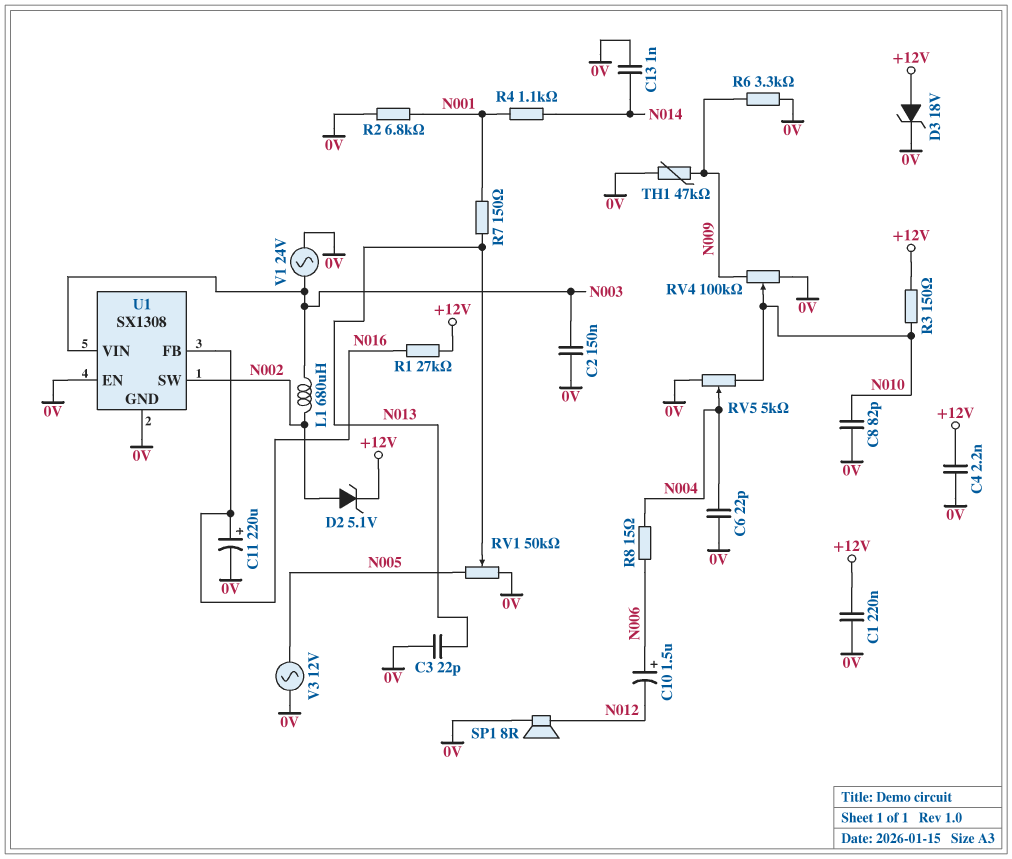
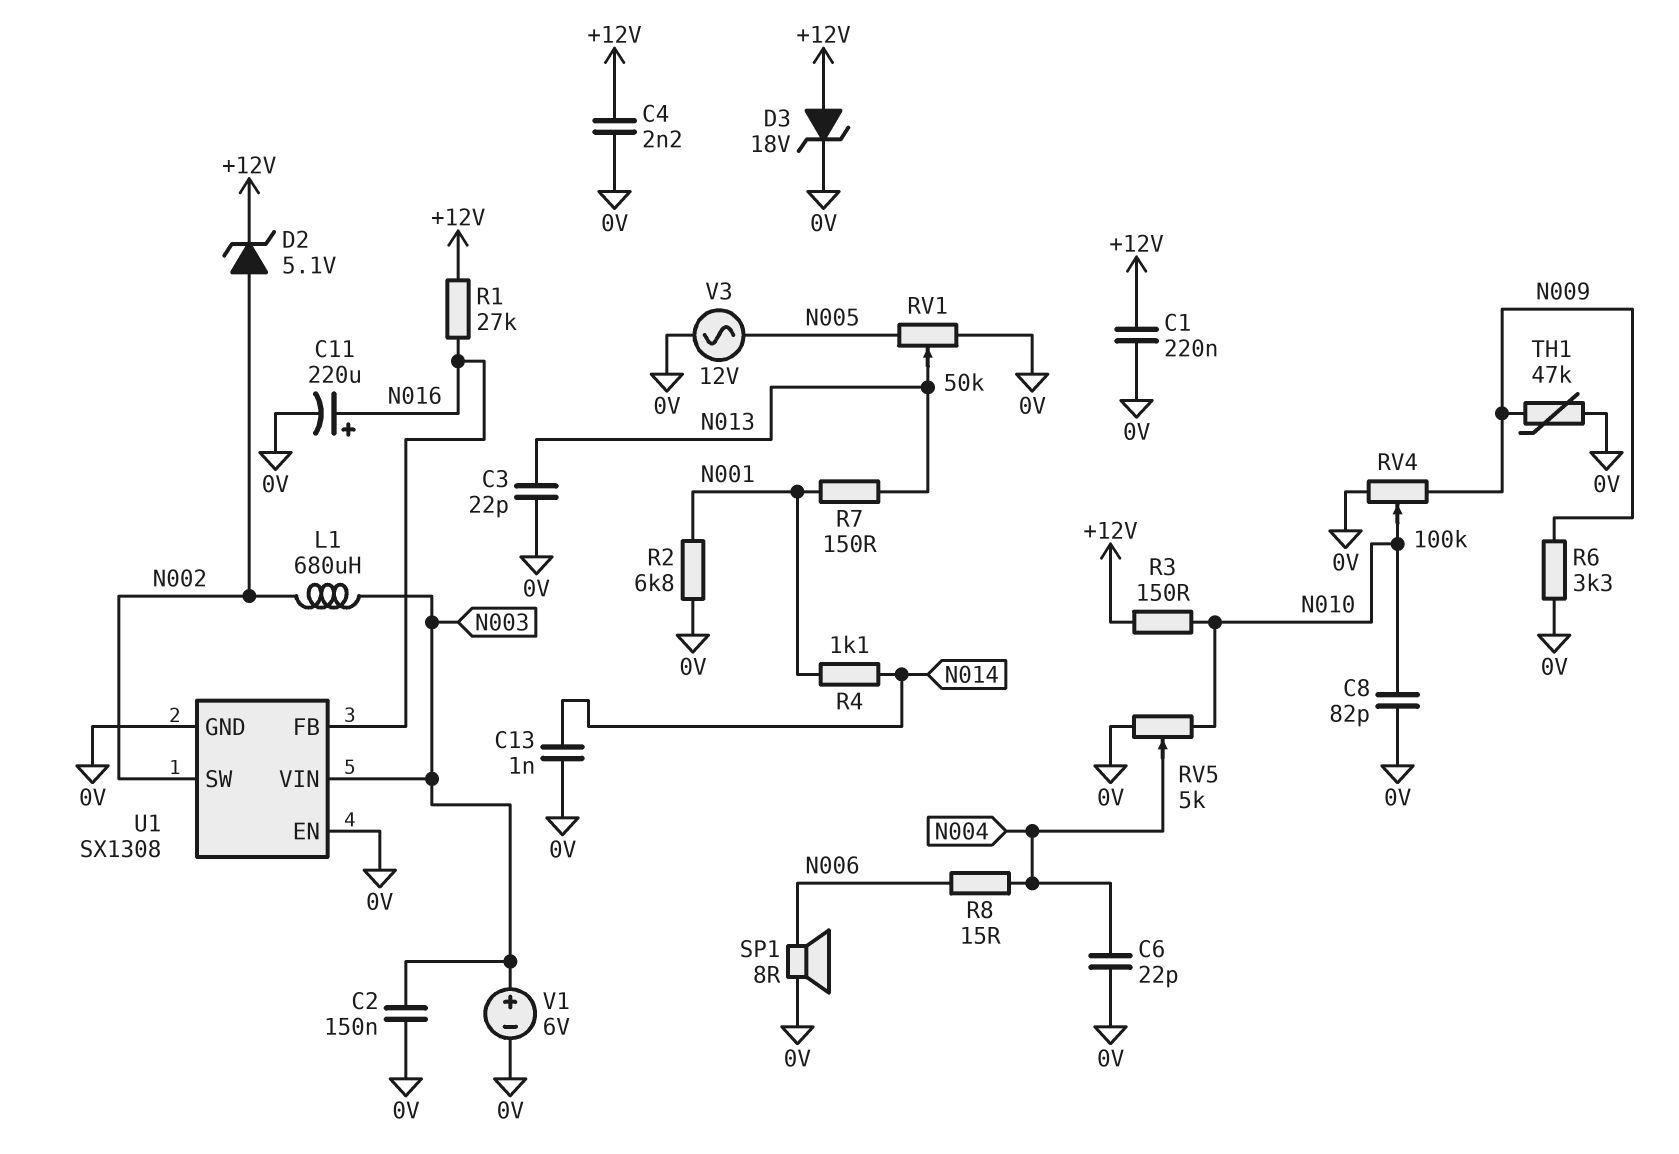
C10: 1.5uF (plus N006, minus N012) -> none
SP1: speaker 8R (0V, N012) -> speaker 8R (0V, N006)
V1: AC 24V (0V, N003) -> 6V (plus N003, minus 0V)

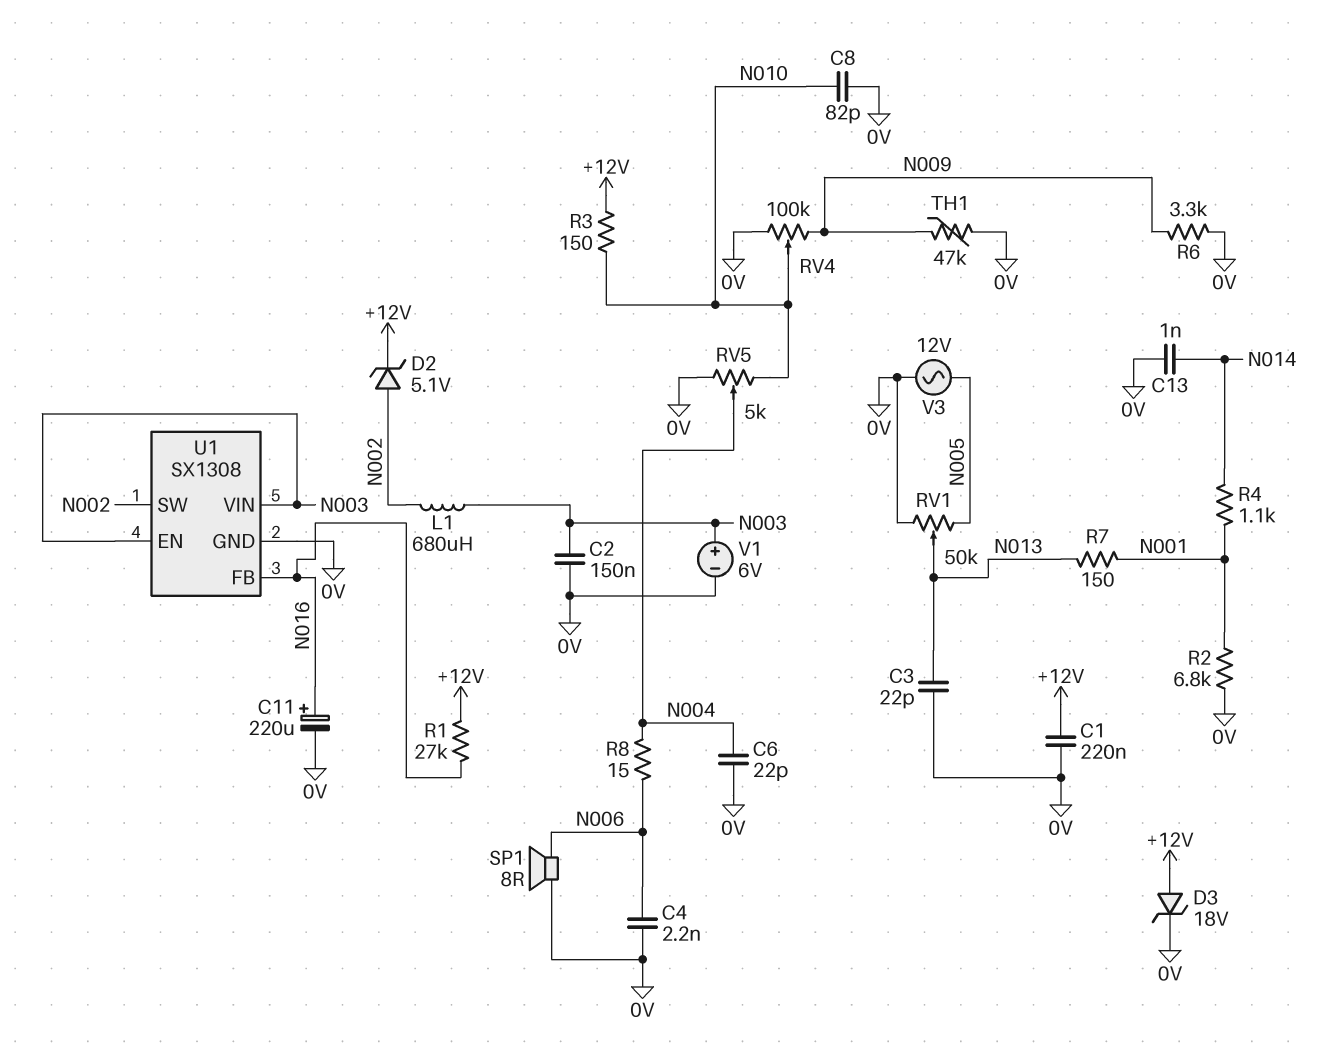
C4: 2.2nF (+12V, 0V) -> 2.2nF (0V, N006)
U1 pin EN: 0V -> N003

